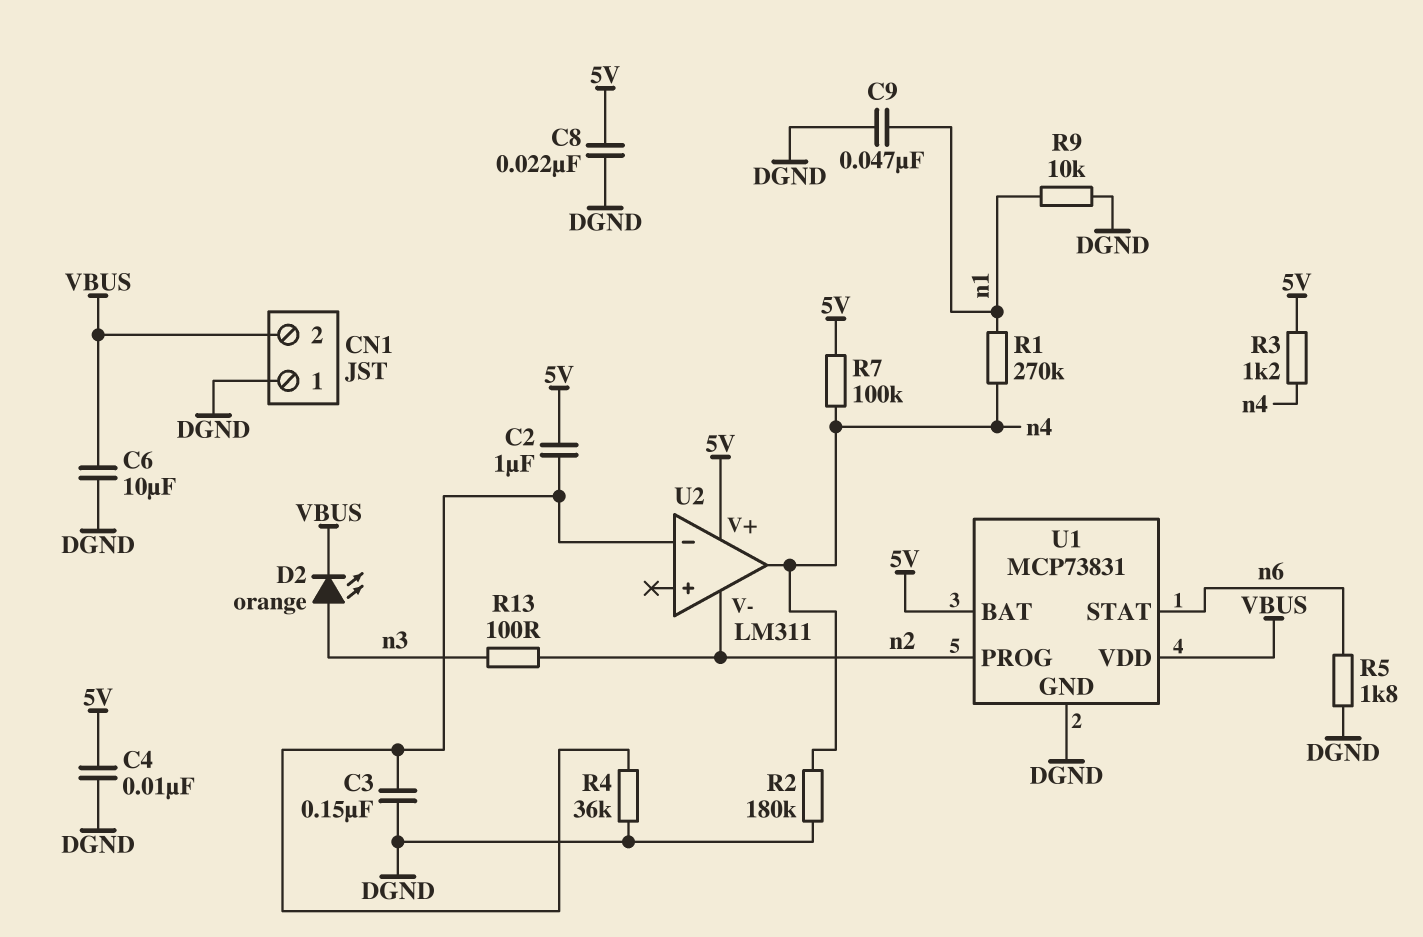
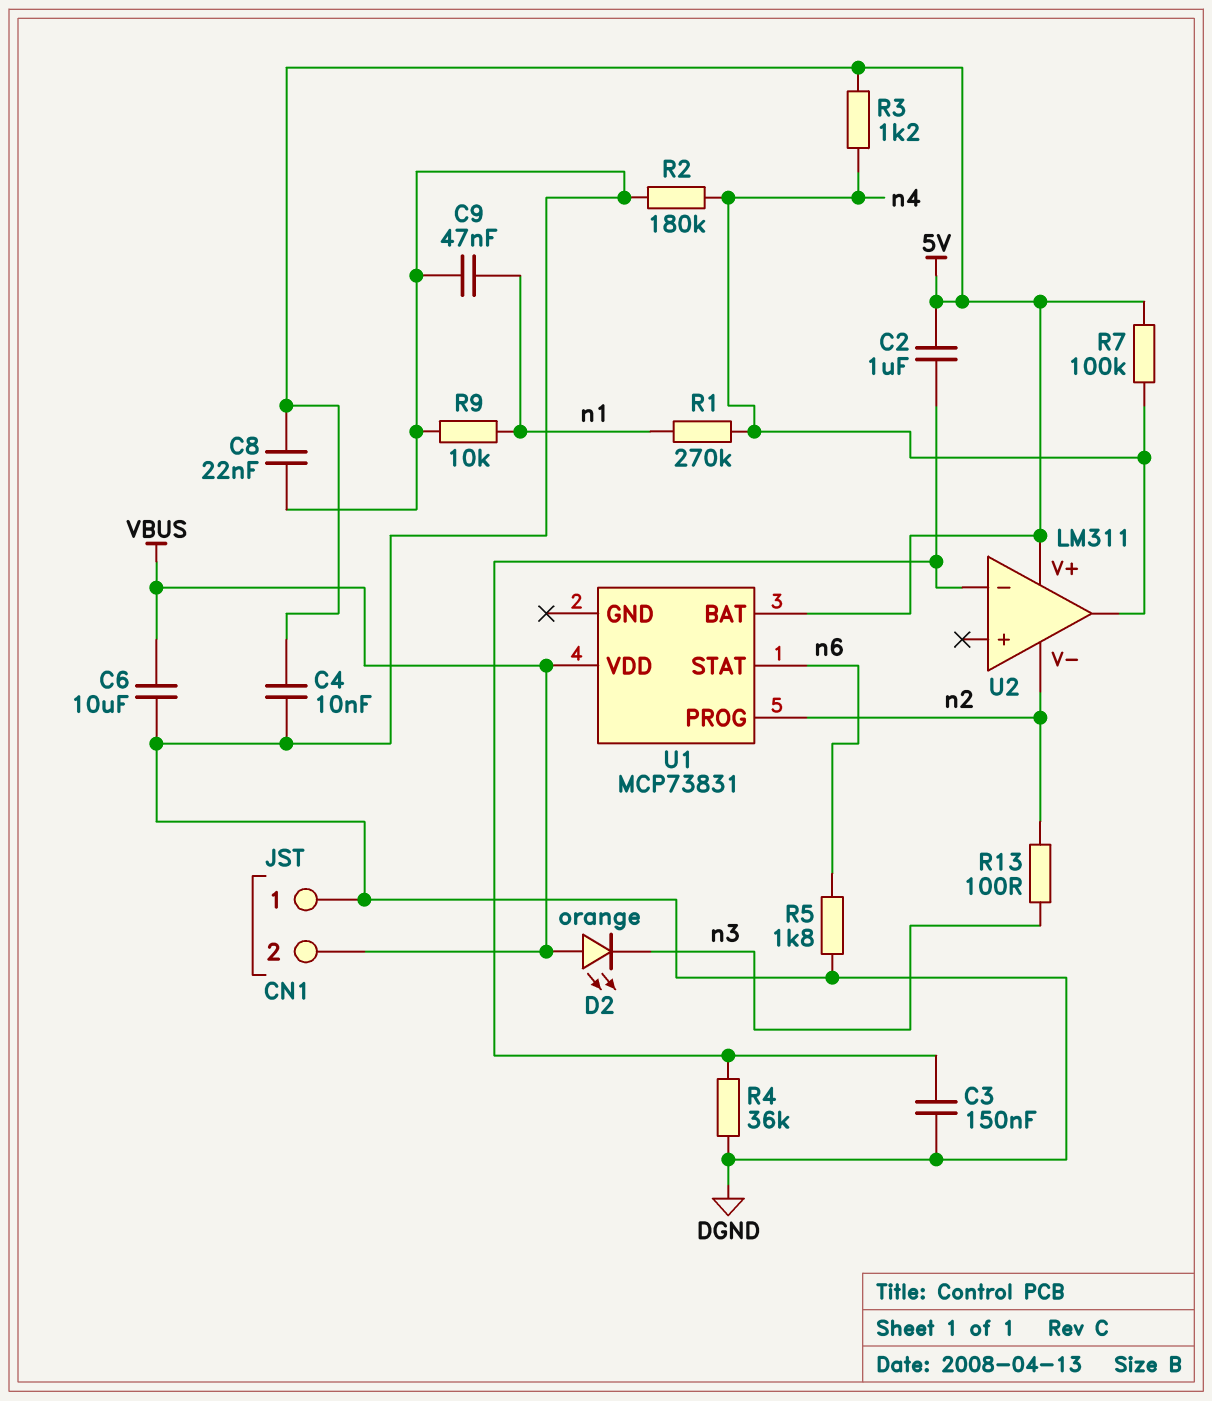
D2: LED orange (A n3, K VBUS) -> LED orange (A VBUS, K n3)
U1 pin GND: DGND -> none

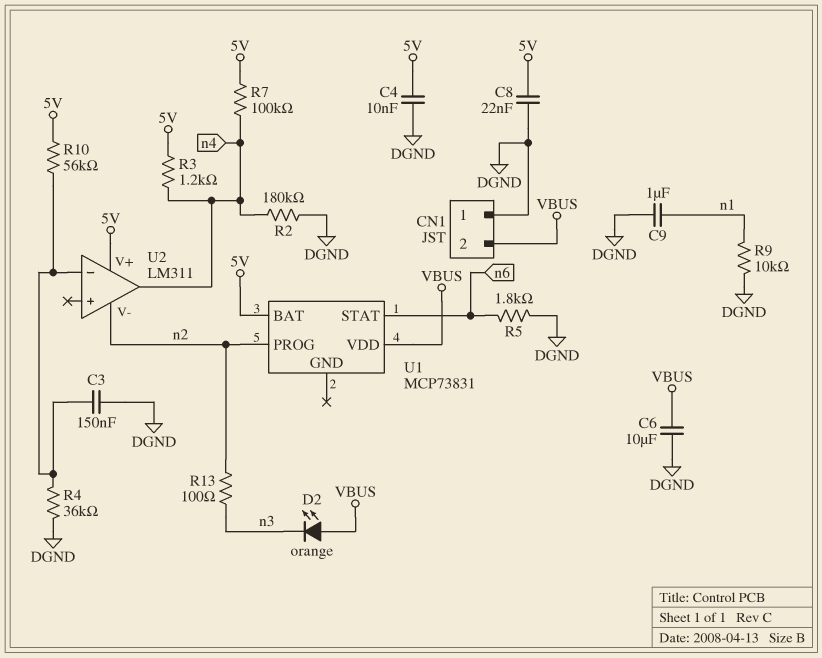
C2: 1uF (5V, U2/in-) -> none
C9: 47nF (DGND, n1) -> 1uF (DGND, n1)
R1: 270k (n1, n4) -> none
R10: none -> 56k (5V, U2/in-)

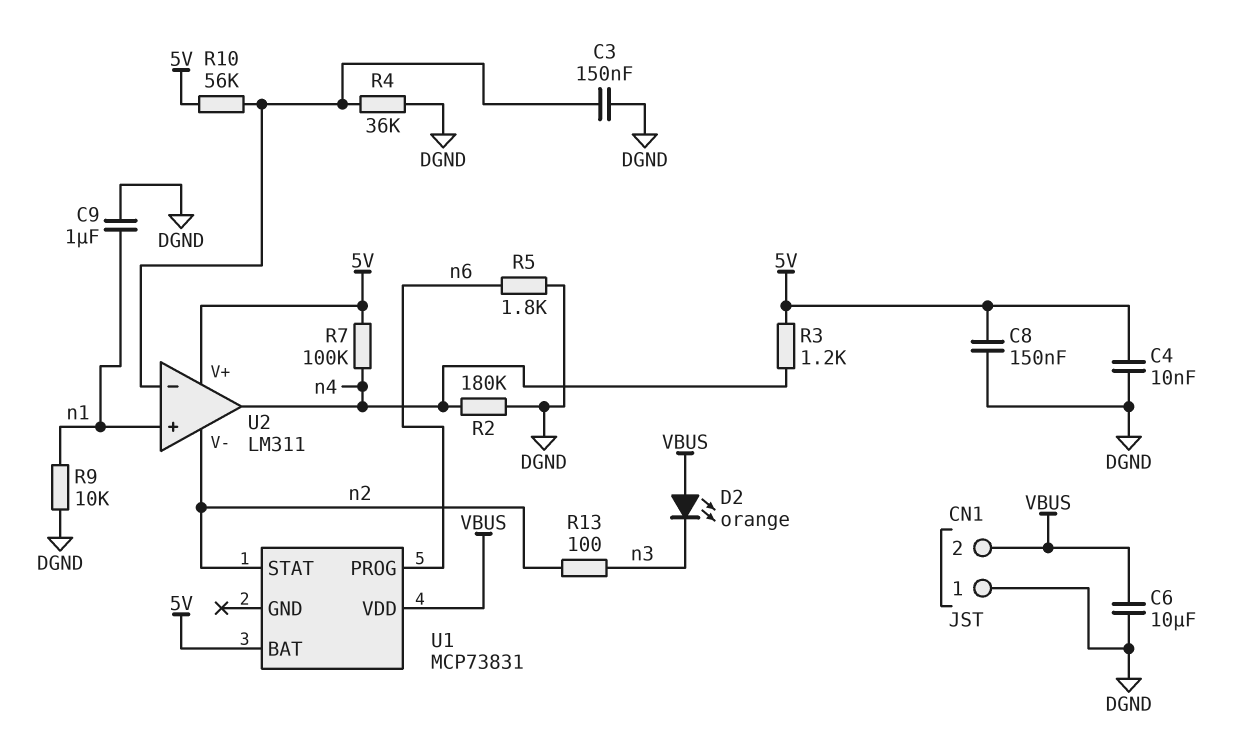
C8: 22nF (5V, DGND) -> 150nF (5V, DGND)
U1 pin PROG: n2 -> n6
U1 pin STAT: n6 -> n2
U2 pin in+: none -> n1

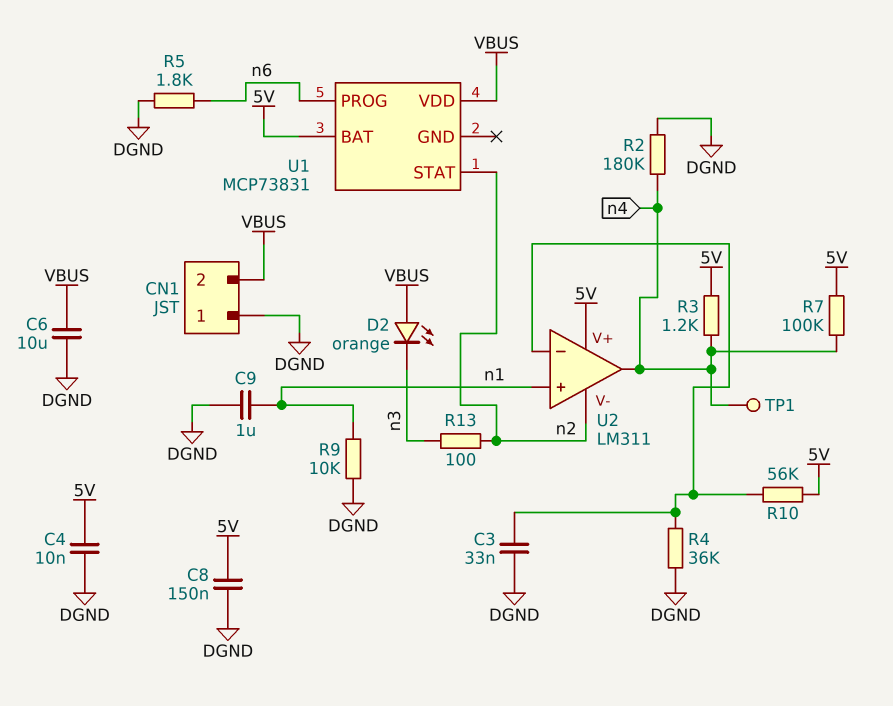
C3: 150nF (DGND, U2/in-) -> 33nF (DGND, U2/in-)
TP1: none -> test point (n4)

